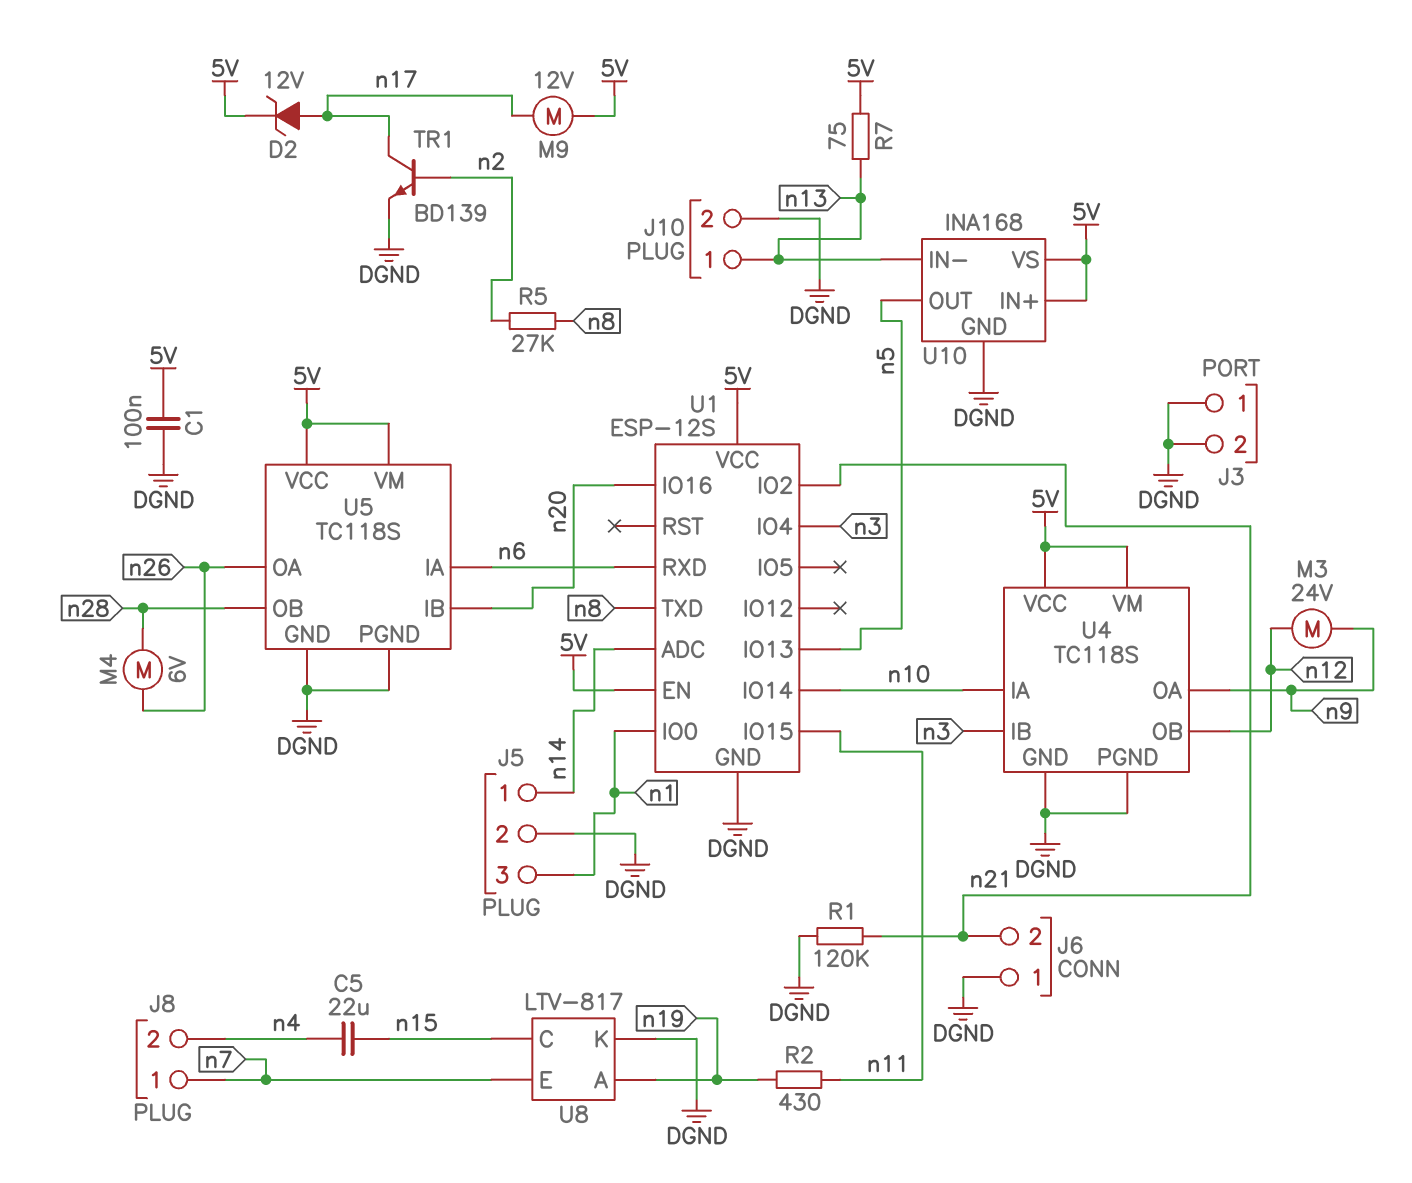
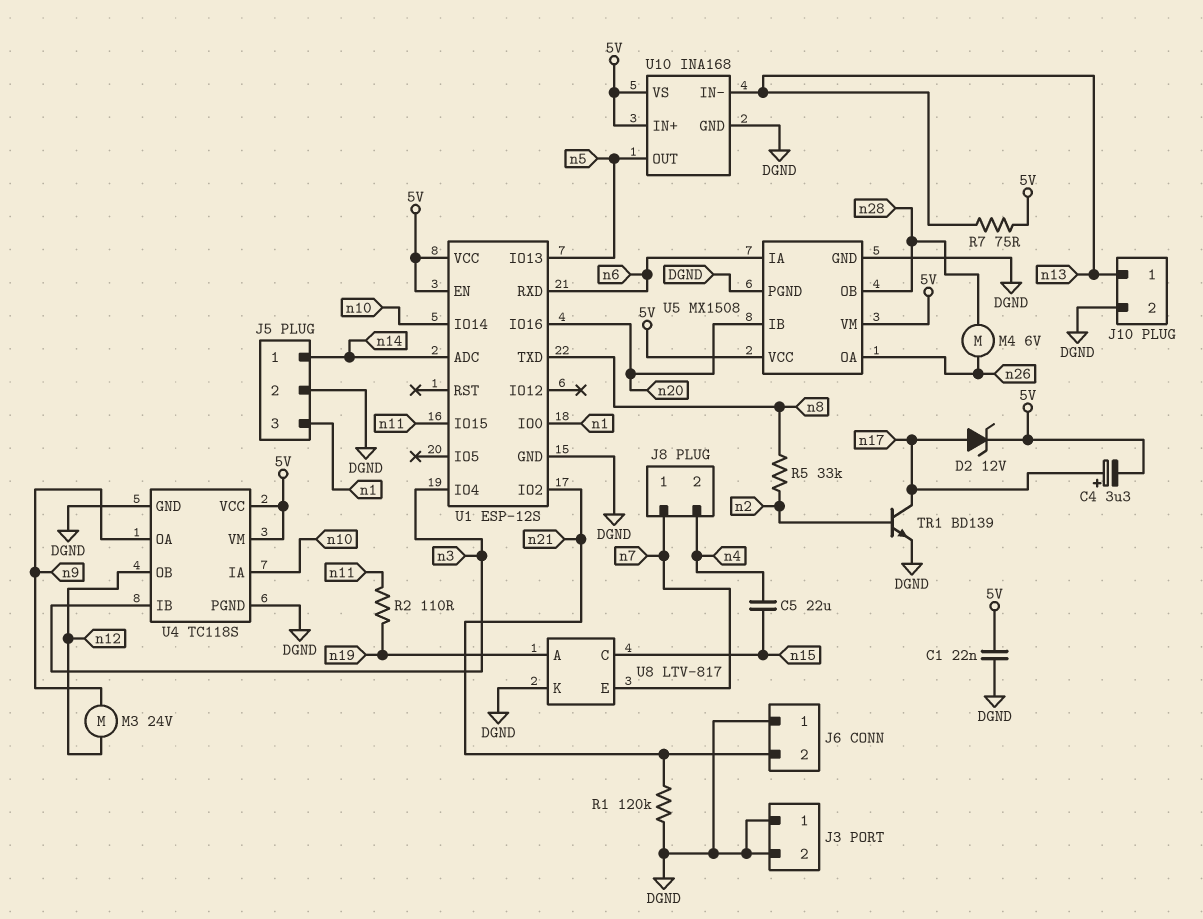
C1: 100nF (5V, DGND) -> 22nF (5V, DGND)
C4: none -> 3.3uF (plus n17, minus 5V)
M9: motor 12V (5V, n17) -> none
R2: 430 (n11, n19) -> 110 (n11, n19)
R5: 27k (n2, n8) -> 33k (n2, n8)
U5: TC118S -> MX1508

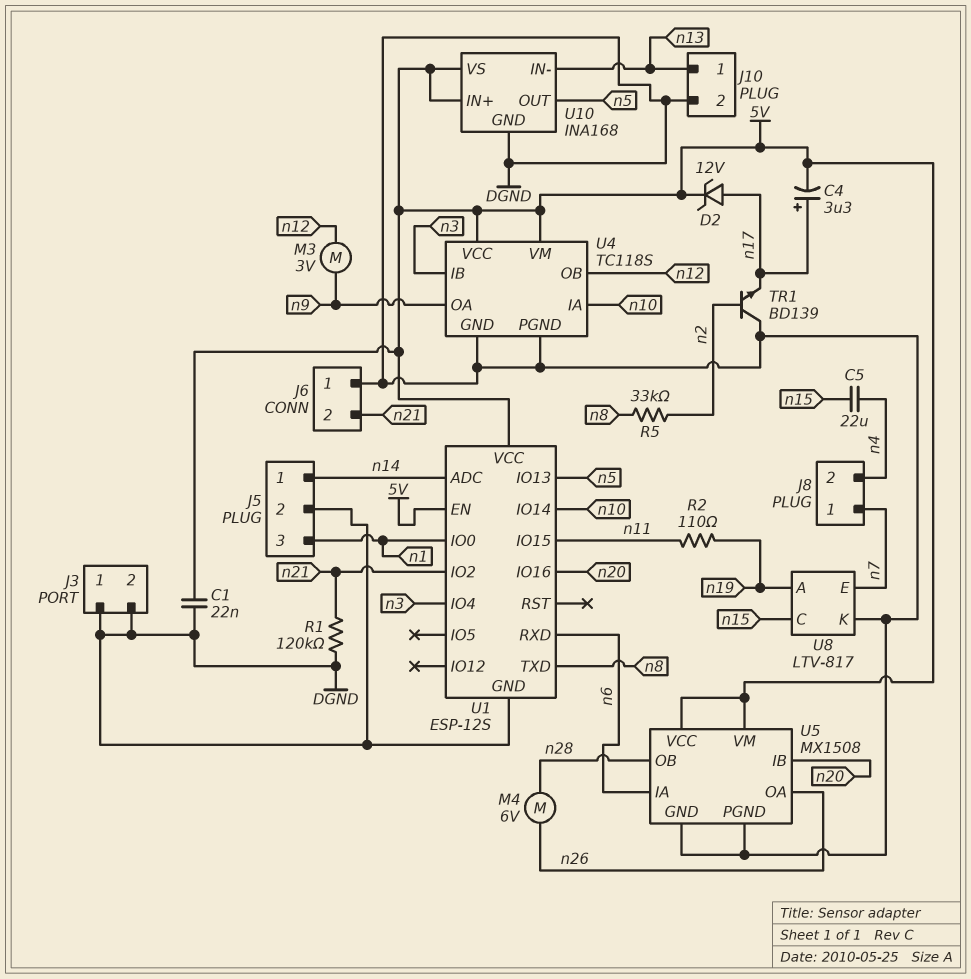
M3: motor 24V (n9, n12) -> motor 3V (n9, n12)
R7: 75 (5V, n13) -> none
TR1: NPN BD139 (B n2, C n17, E DGND) -> NPN BD139 (B n2, C DGND, E n17)

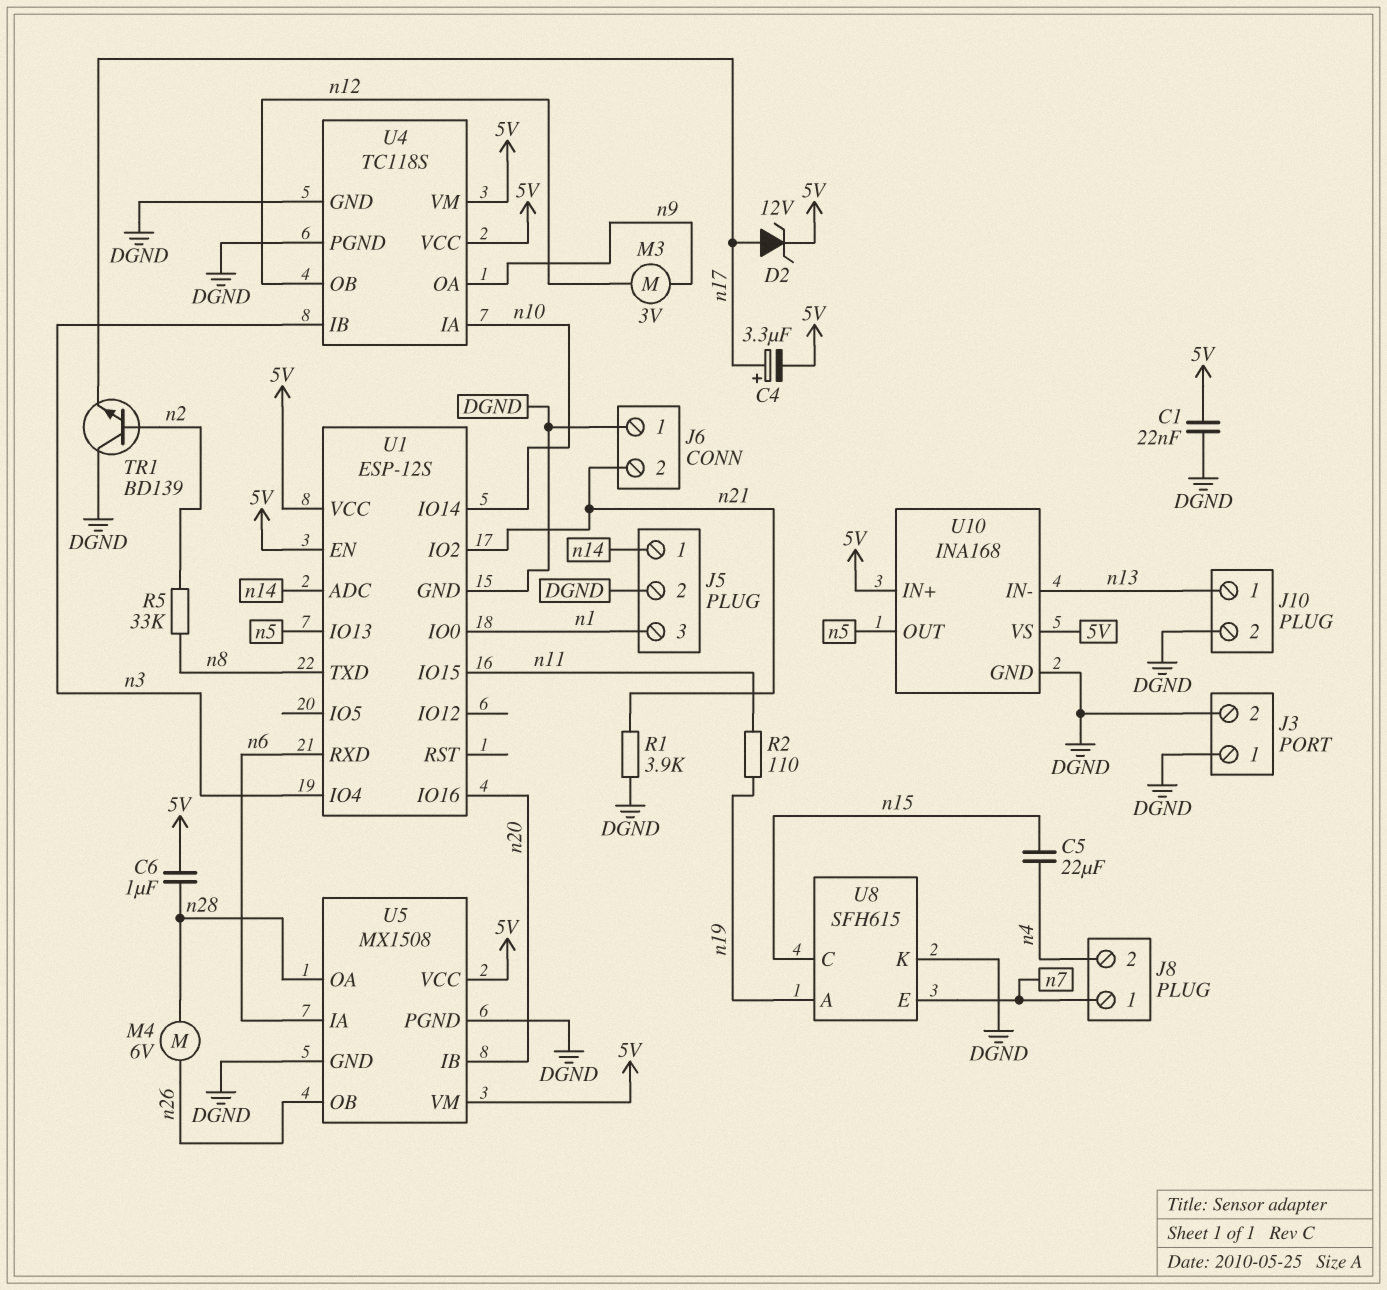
C6: none -> 1uF (5V, n28)
R1: 120k (DGND, n21) -> 3.9k (DGND, n21)
U5 pin OA: n26 -> n28
U5 pin OB: n28 -> n26
U8: LTV-817 -> SFH615

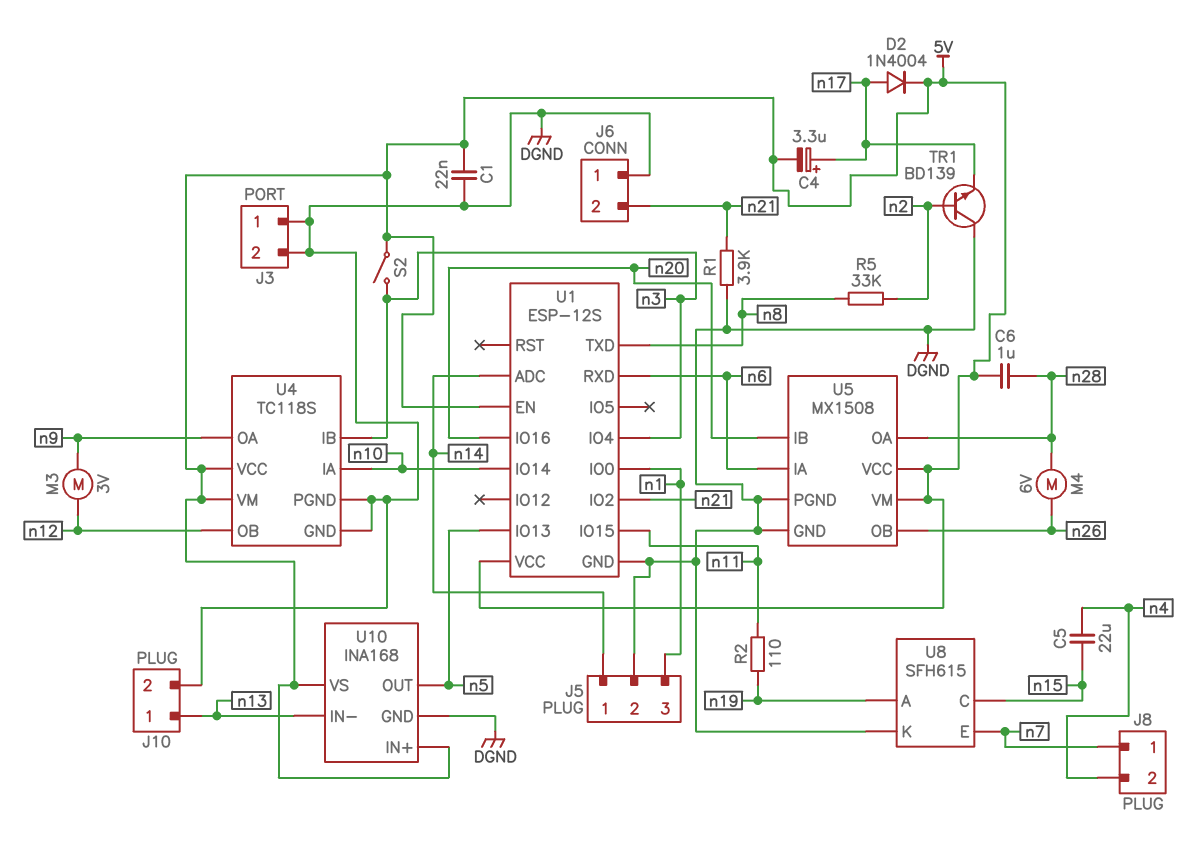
D2: zener 12V (A n17, K 5V) -> diode 1N4004 (A n17, K 5V)
S2: none -> switch (5V, n3)

